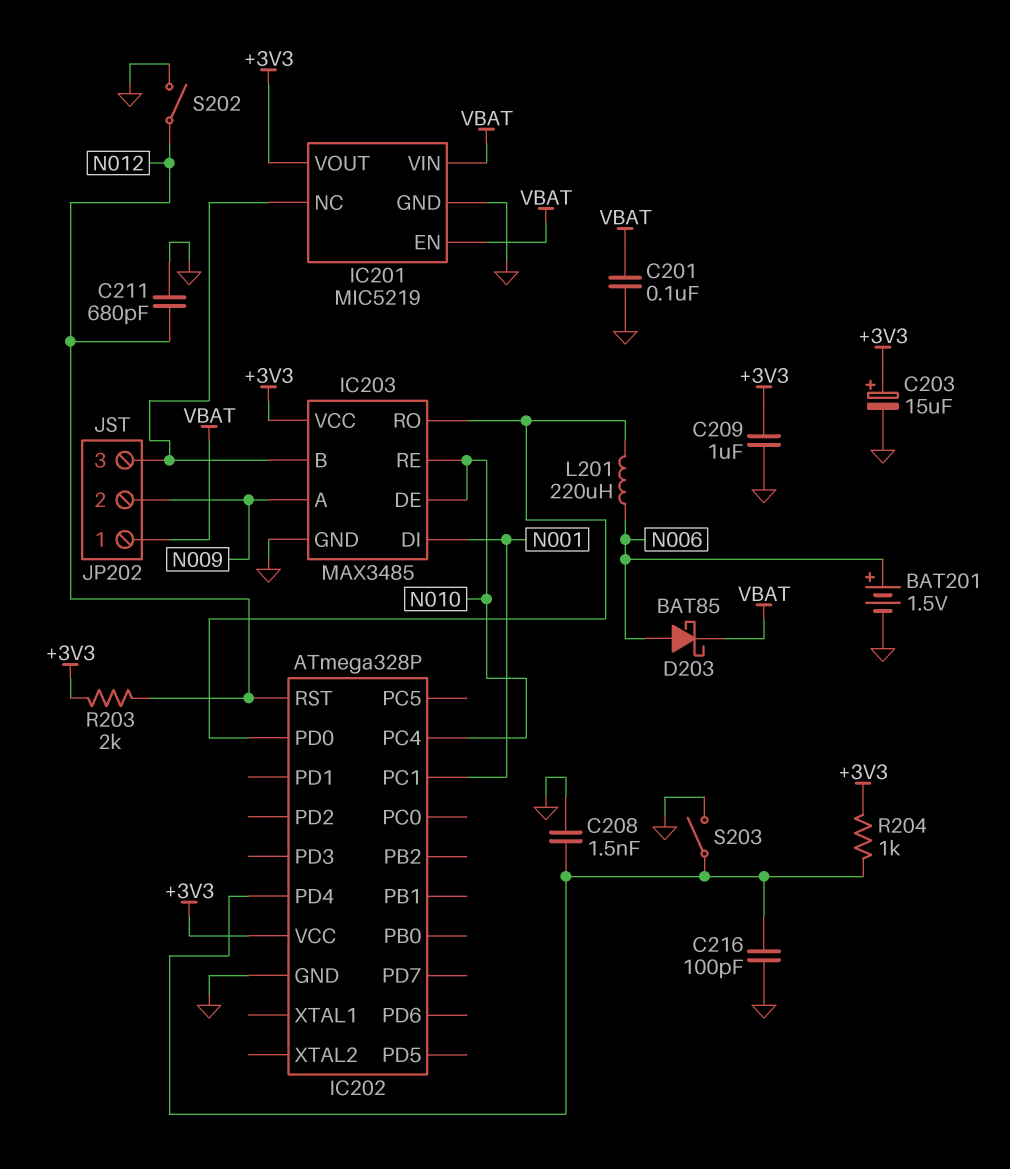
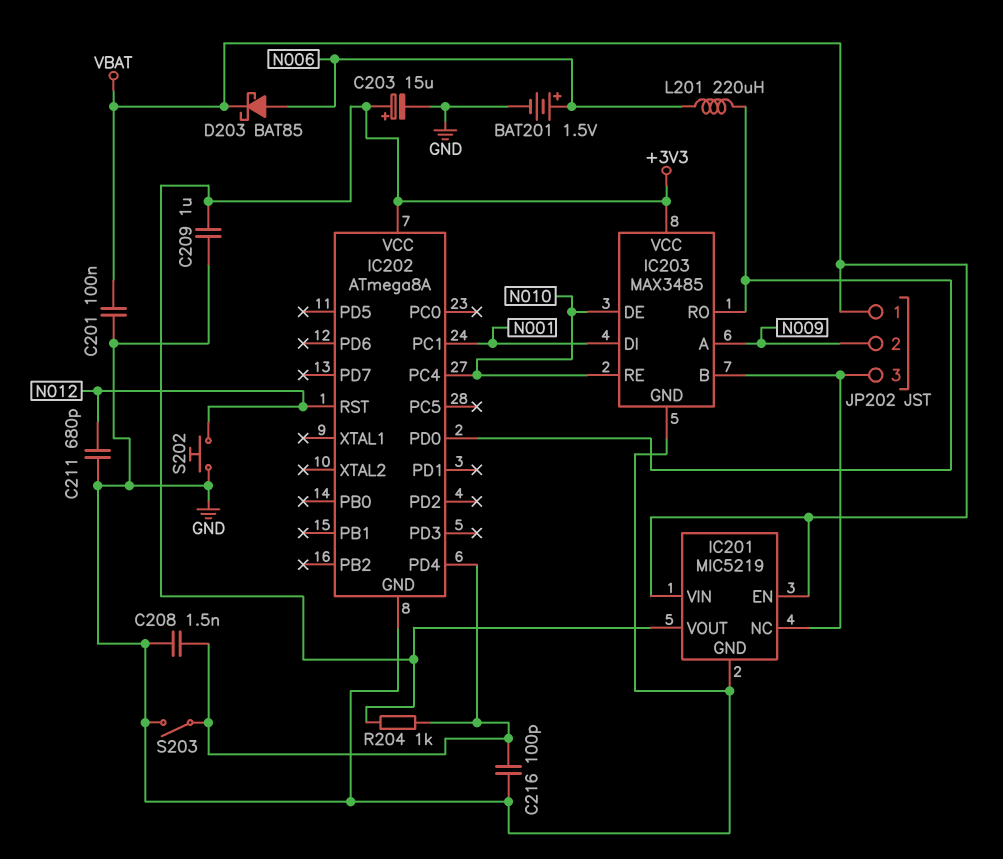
IC202: ATmega328P -> ATmega8A
R203: 2k (+3V3, N012) -> none
S202: switch (GND, N012) -> button (GND, N012)

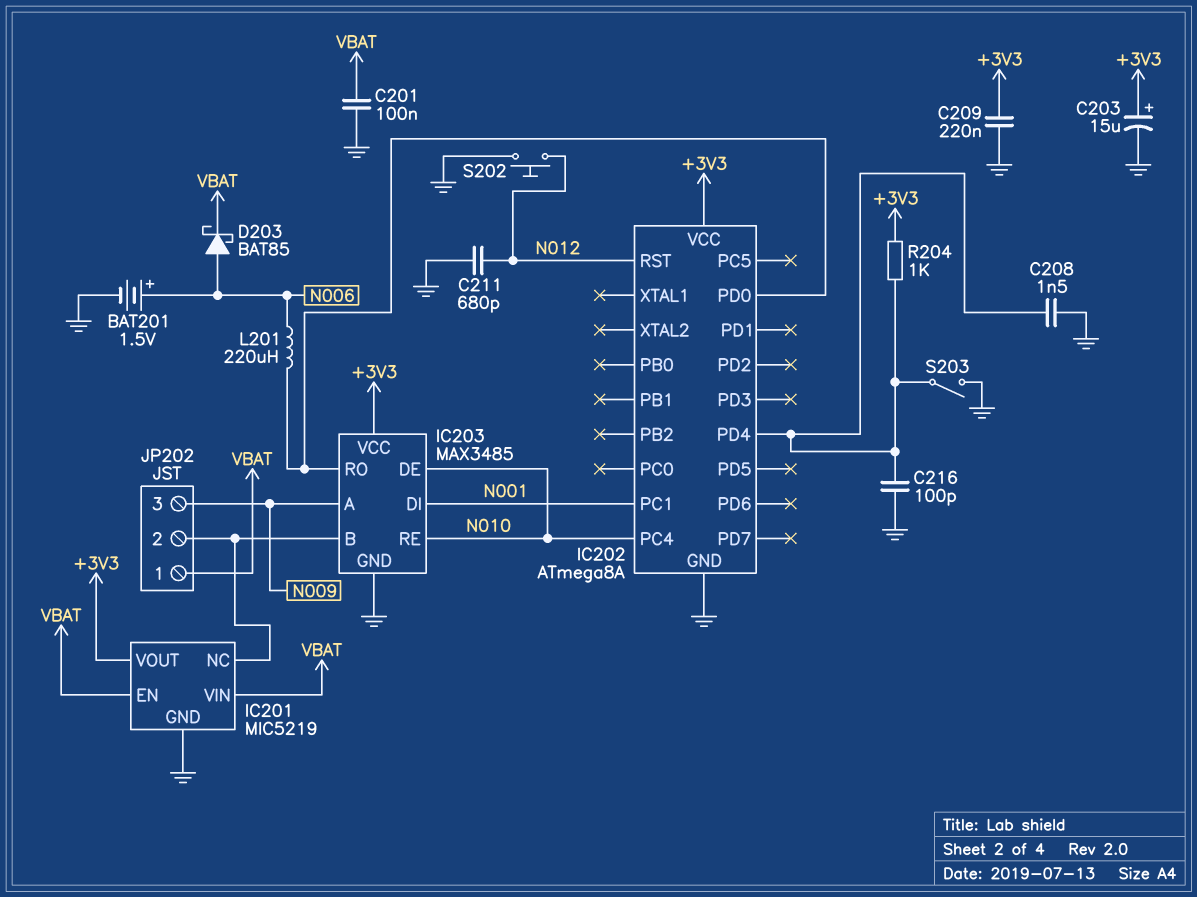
C209: 1uF (+3V3, GND) -> 220nF (+3V3, GND)
JP202 pin 2: N009 -> IC201/NC
JP202 pin 3: IC201/NC -> N009

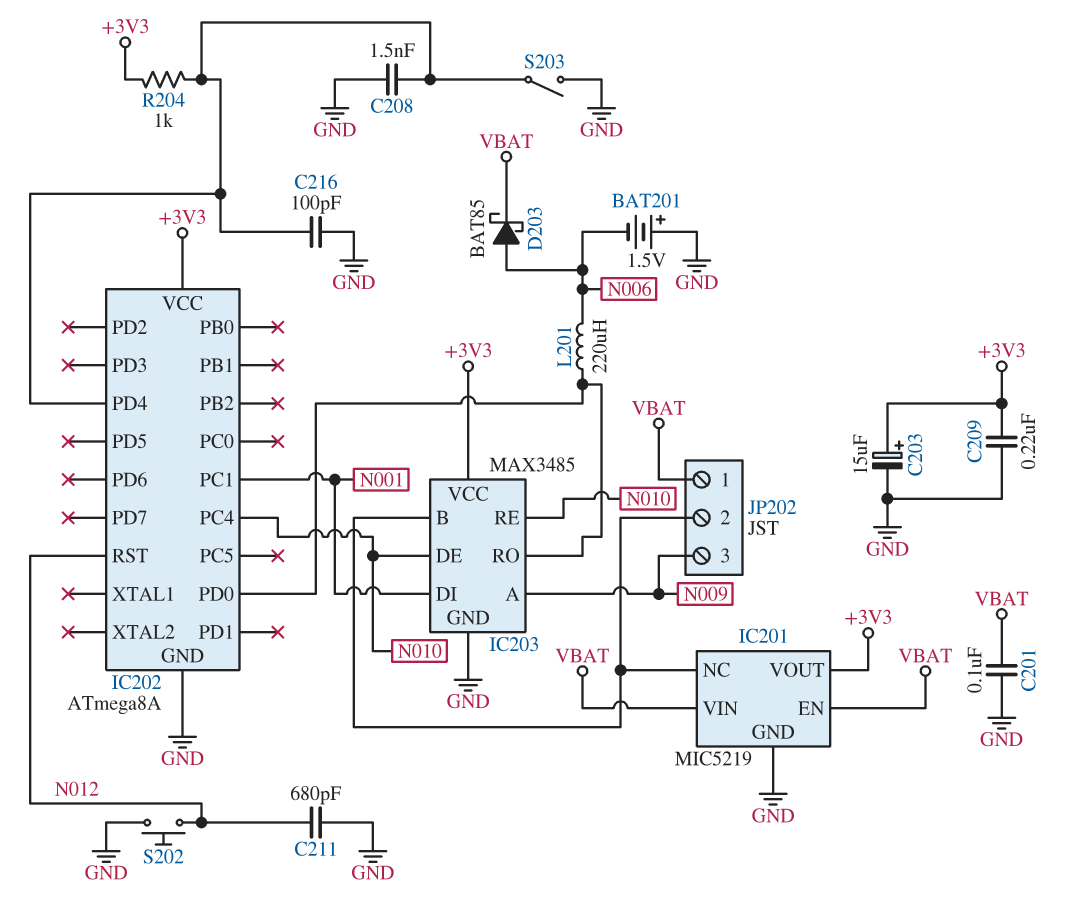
BAT201: 1.5V (plus N006, minus GND) -> 1.5V (plus GND, minus N006)

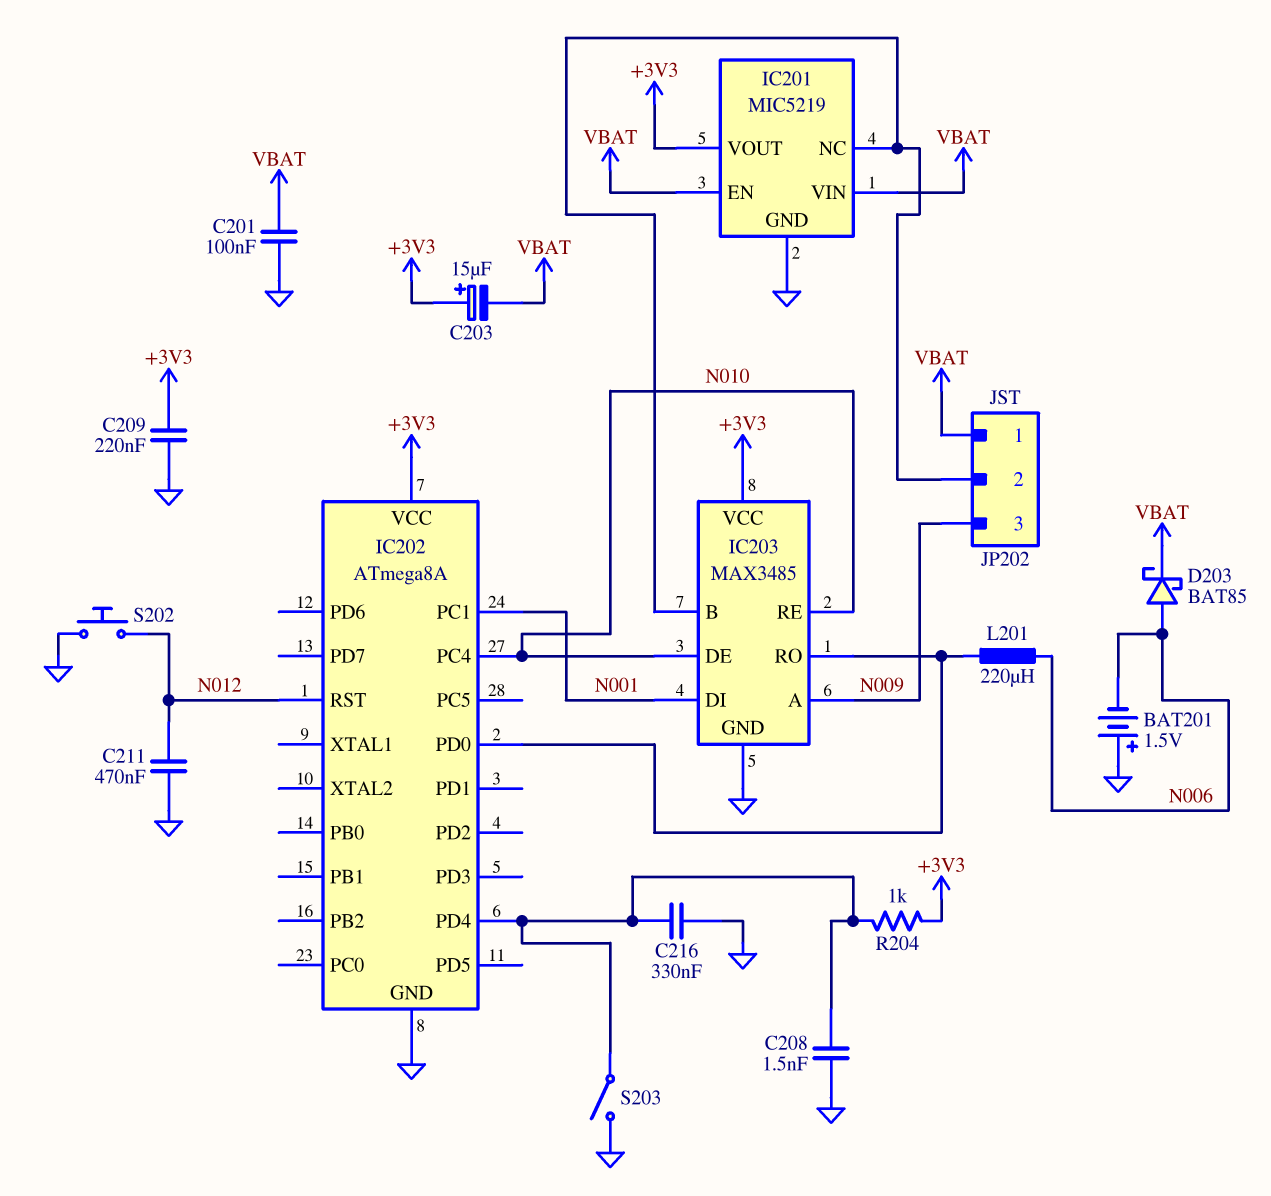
C203: 15uF (plus +3V3, minus GND) -> 15uF (plus +3V3, minus VBAT)
C211: 680pF (GND, N012) -> 470nF (GND, N012)
C216: 100pF (GND, IC202/PD4) -> 330nF (GND, IC202/PD4)

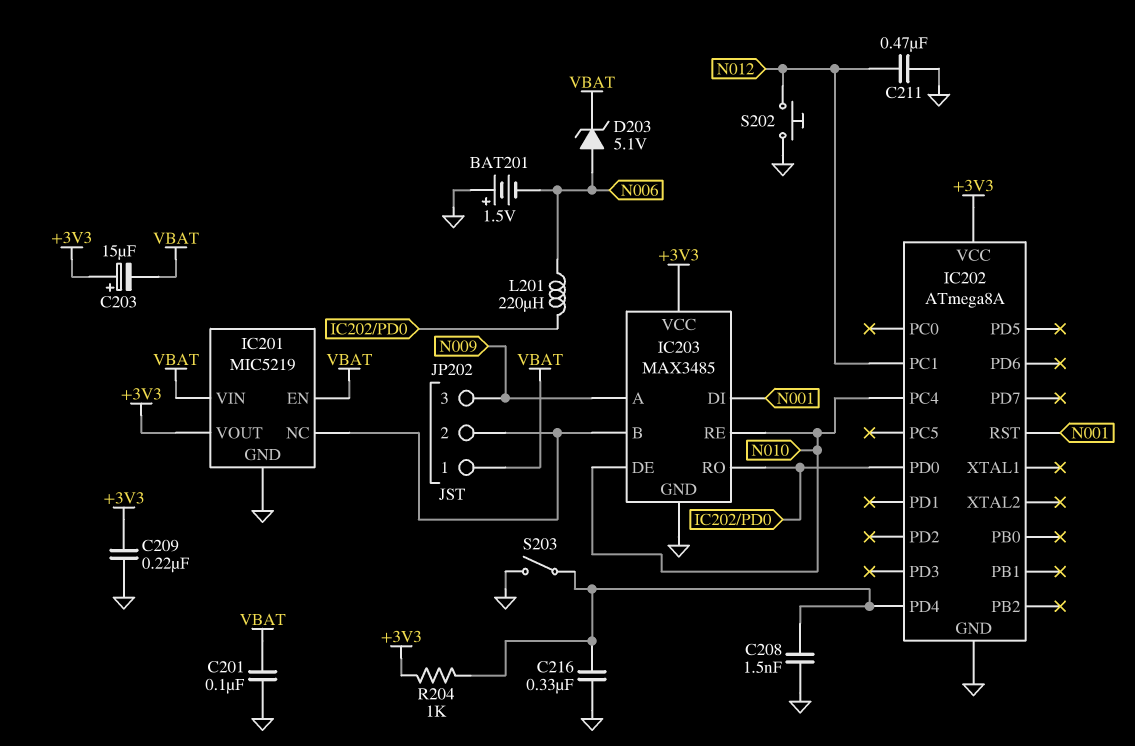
D203: schottky BAT85 (A N006, K VBAT) -> zener 5.1V (A N006, K VBAT)
IC202 pin PC1: N001 -> N012
IC202 pin RST: N012 -> N001

